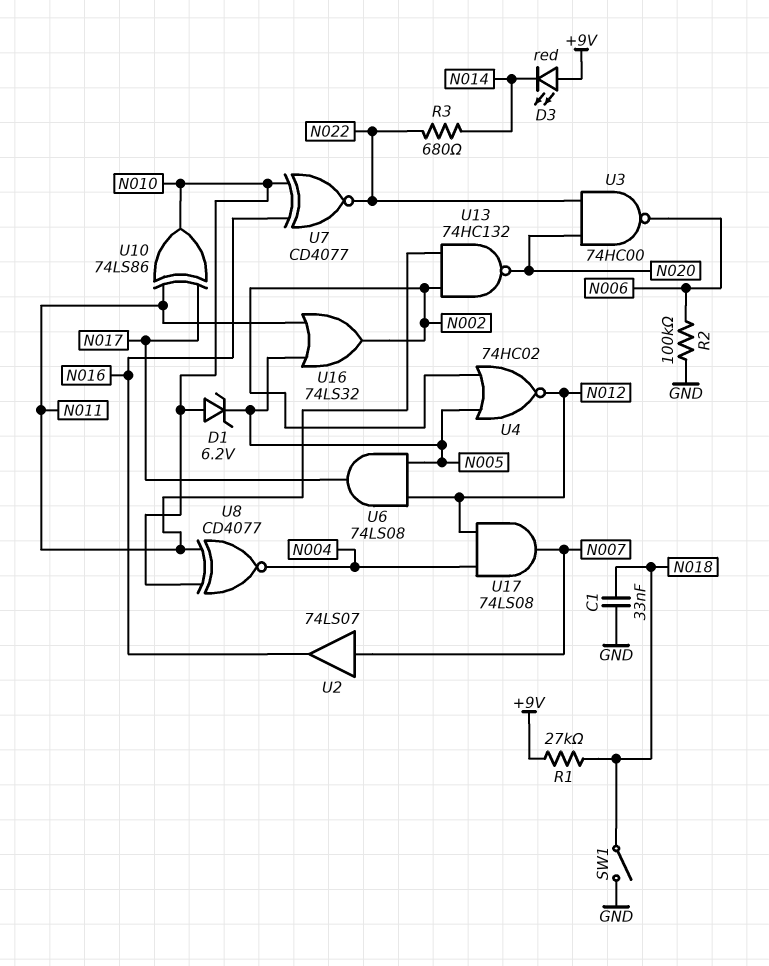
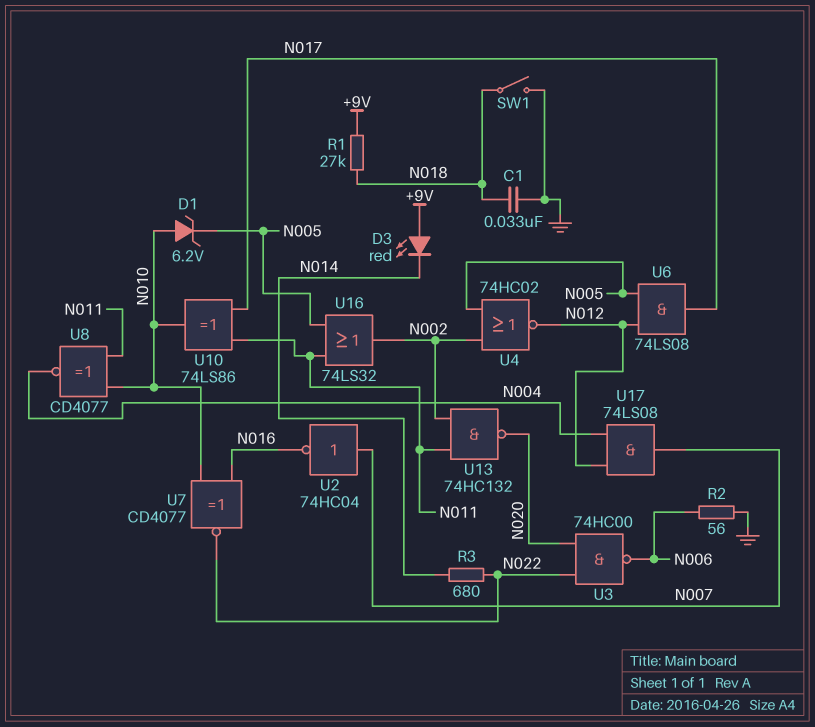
R2: 100k (GND, N006) -> 56 (GND, N006)
U2: buffer 74LS07 (in N007, out N016) -> NOT 74HC04 (in N007, out N016)

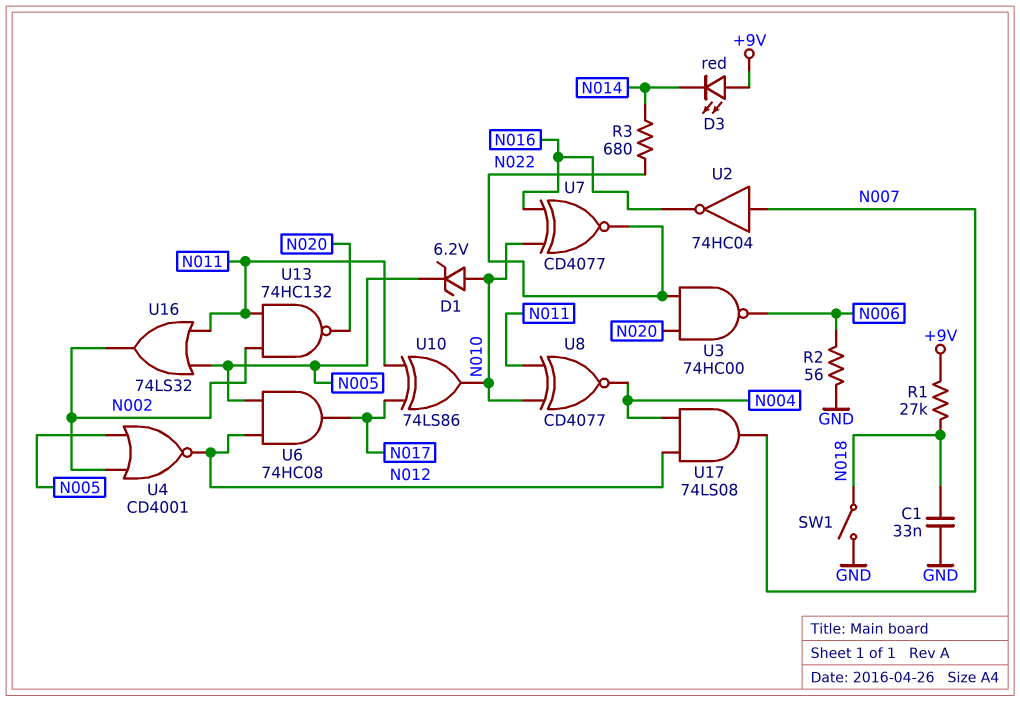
U4: NOR 74HC02 (in N002, in N005, out N012) -> NOR CD4001 (in N002, in N005, out N012)
U6: AND 74LS08 (in N005, in N012, out N017) -> AND 74HC08 (in N005, in N012, out N017)

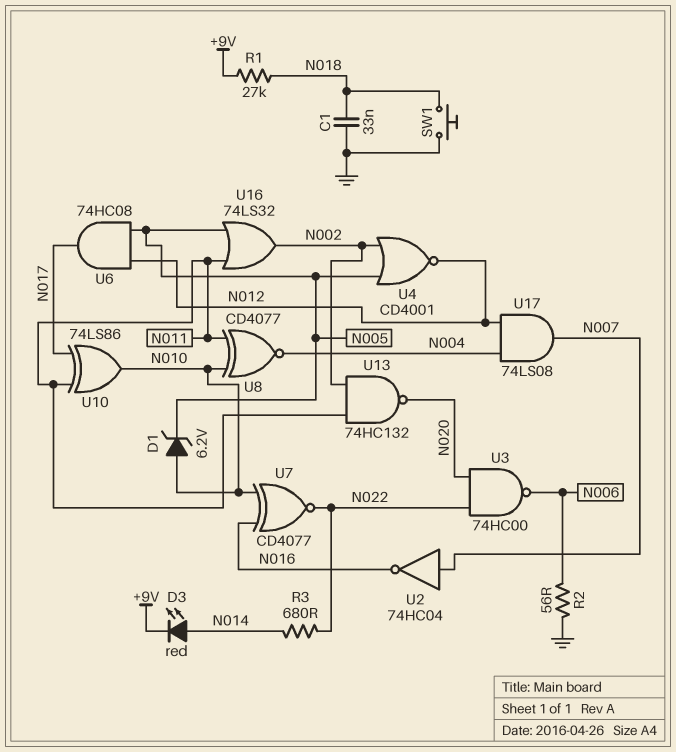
D3: LED red (A +9V, K N014) -> LED red (A N014, K +9V)
SW1: switch (GND, N018) -> button (GND, N018)

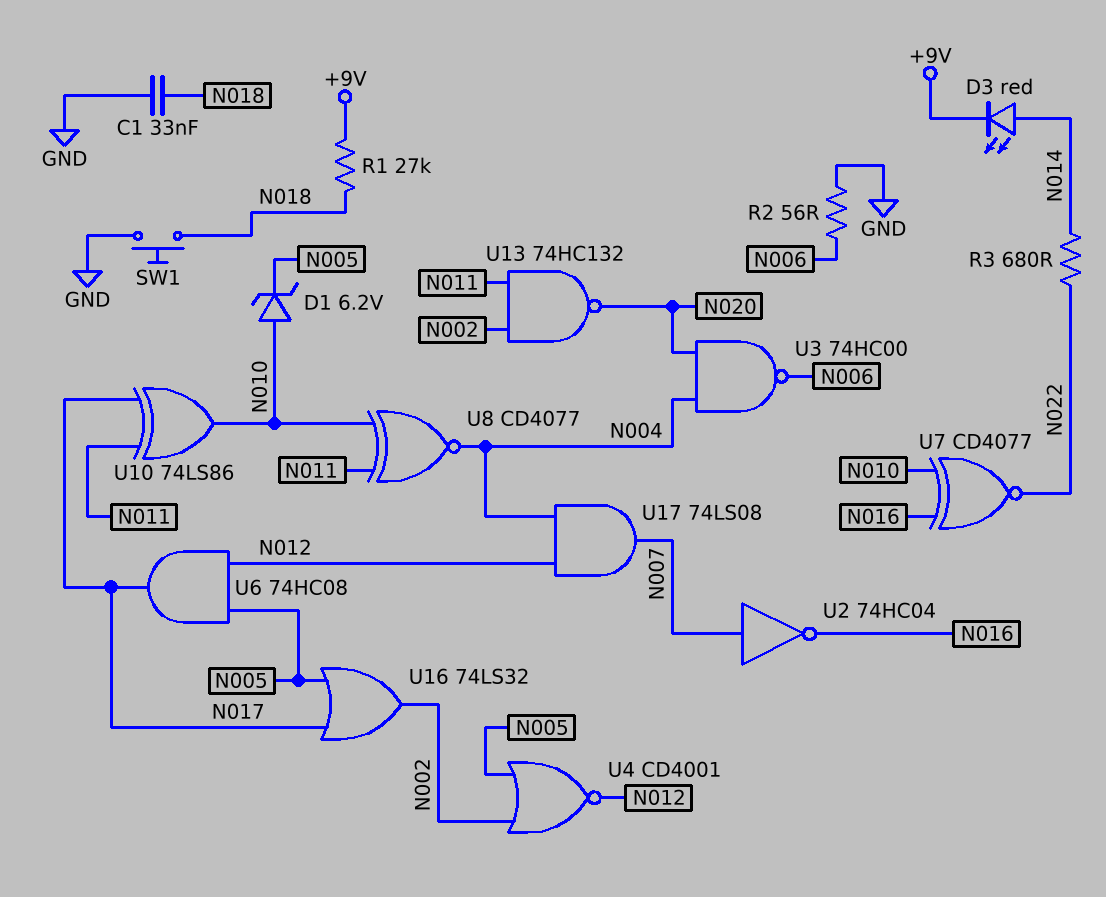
U3: NAND 74HC00 (in N020, in N022, out N006) -> NAND 74HC00 (in N004, in N020, out N006)
U16: OR 74LS32 (in N005, in N011, out N002) -> OR 74LS32 (in N005, in N017, out N002)

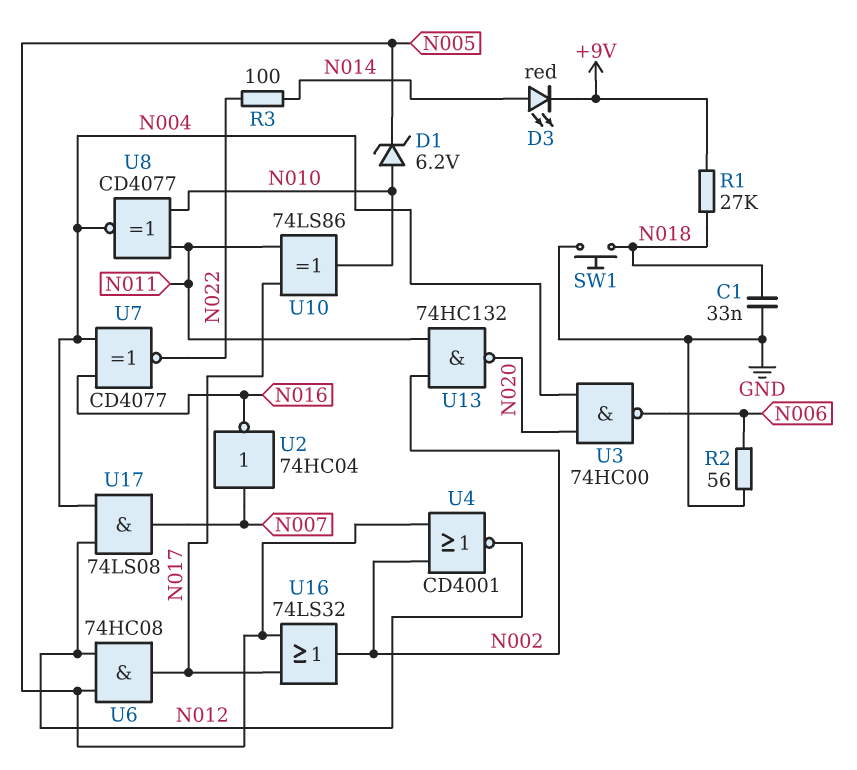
R3: 680 (N014, N022) -> 100 (N014, N022)
U7: XNOR CD4077 (in N010, in N016, out N022) -> XNOR CD4077 (in N004, in N016, out N022)

